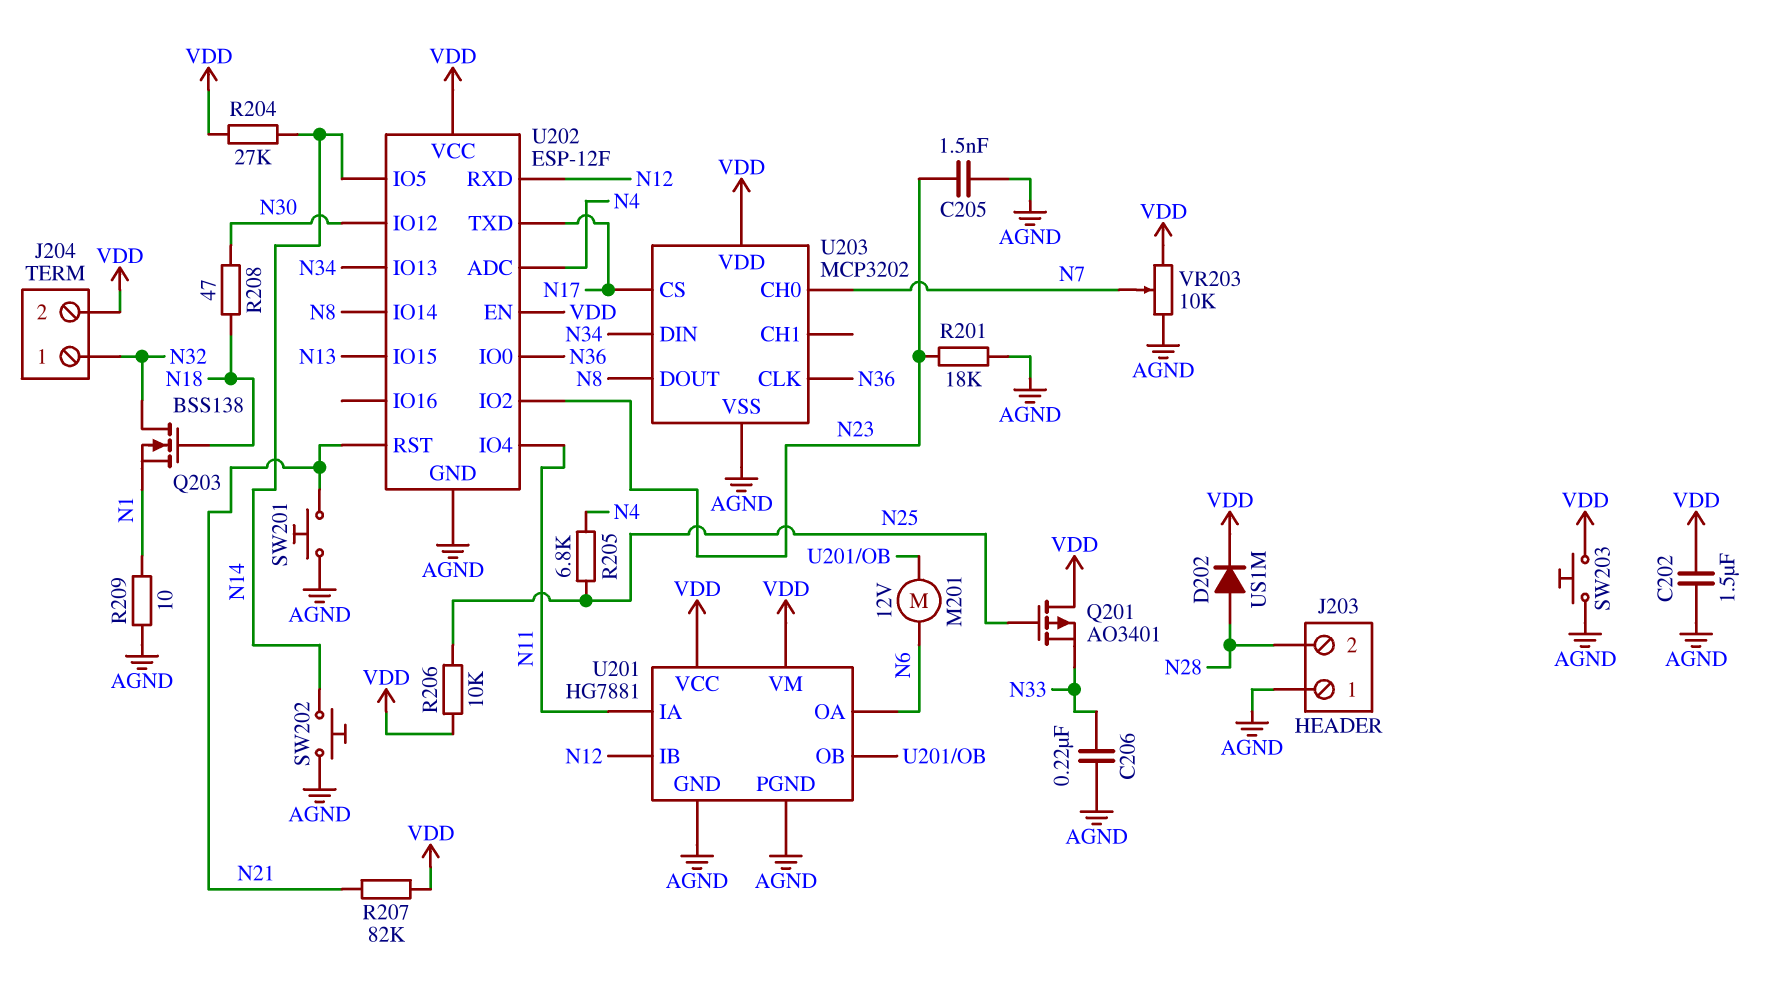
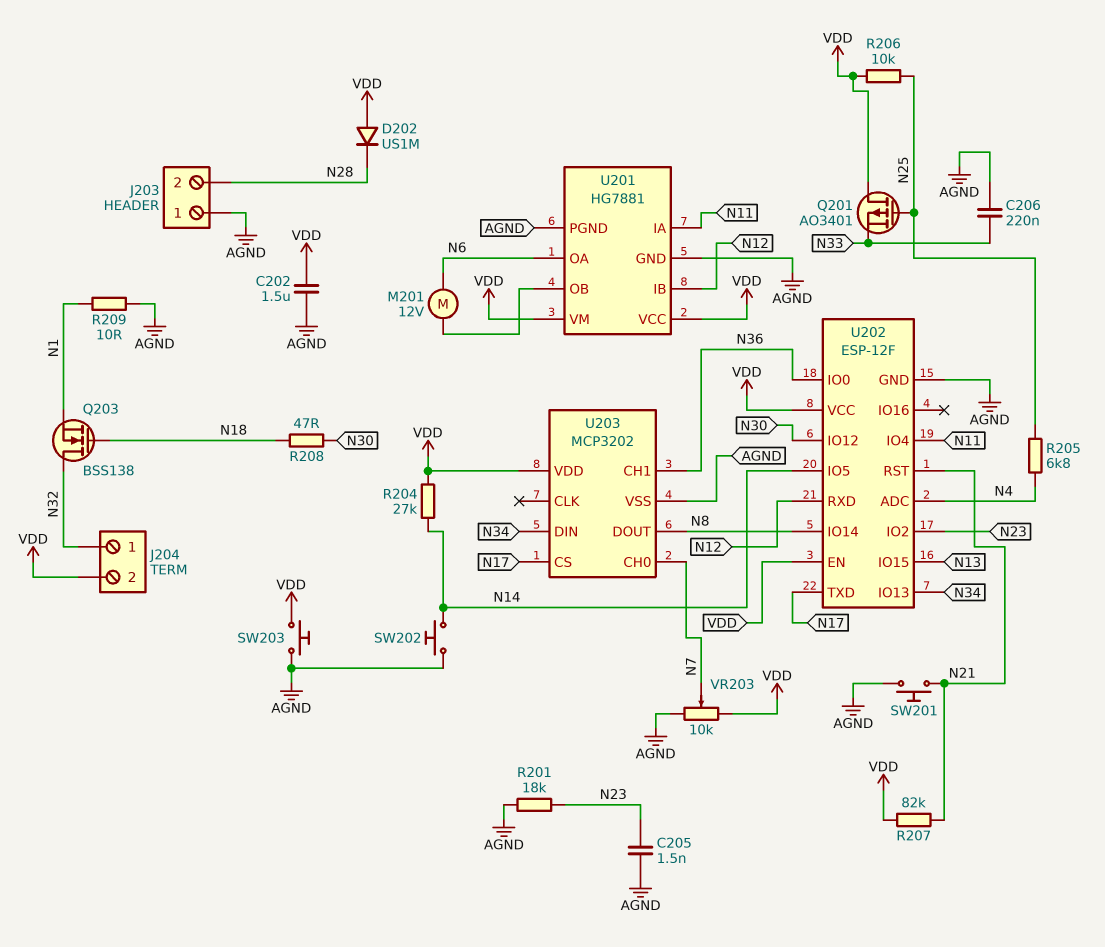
D202: diode US1M (A N28, K VDD) -> diode US1M (A VDD, K N28)
U203 pin CH1: none -> N36
U203 pin CLK: N36 -> none

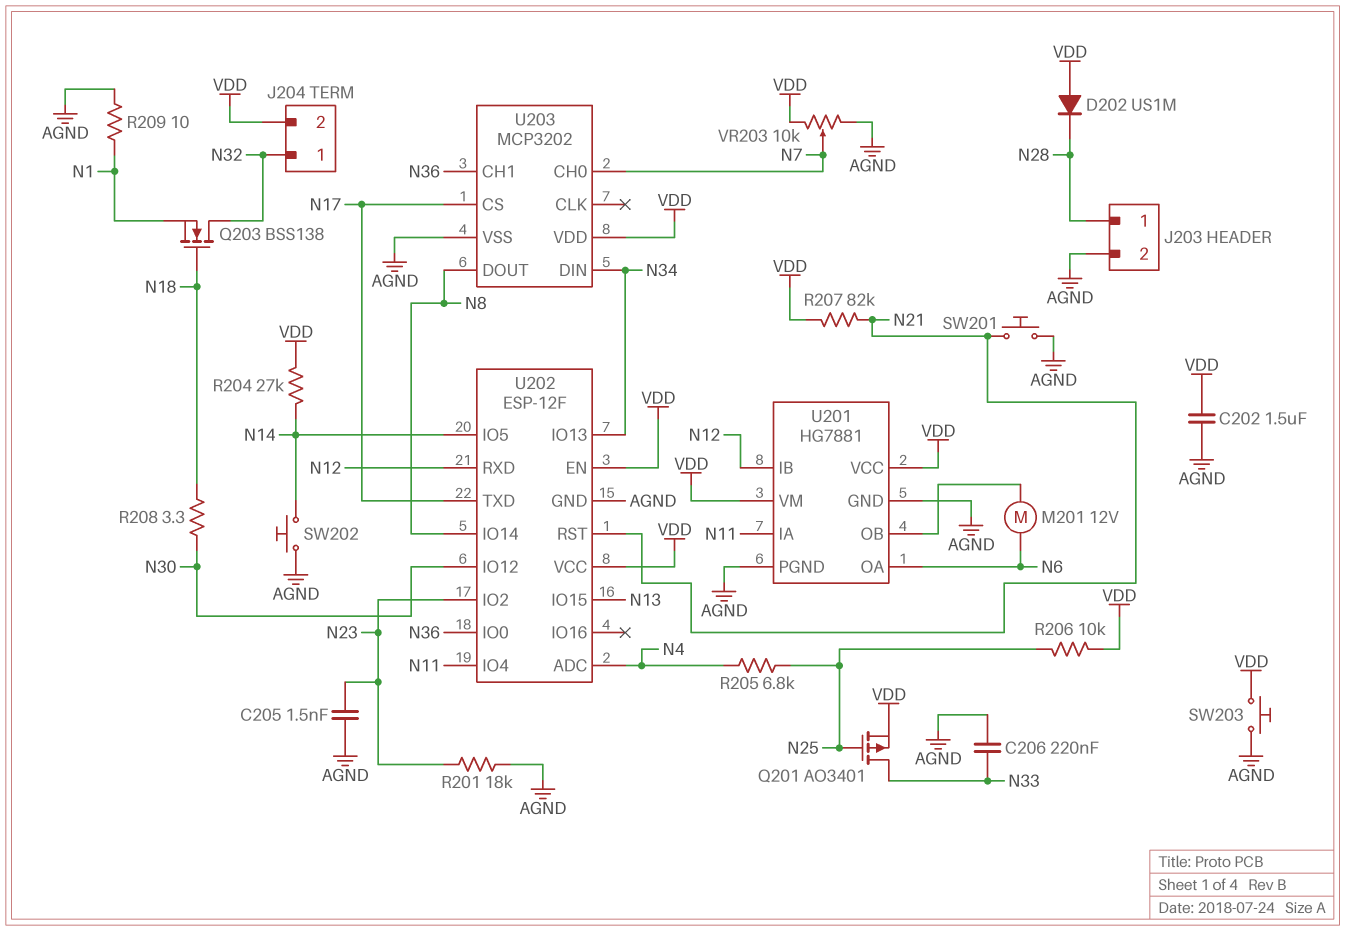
J203 pin 1: AGND -> N28
J203 pin 2: N28 -> AGND
Q201: PMOS AO3401 (G N25, D VDD, S N33) -> PMOS AO3401 (G N25, D N33, S VDD)
R208: 47 (N18, N30) -> 3.3 (N18, N30)

